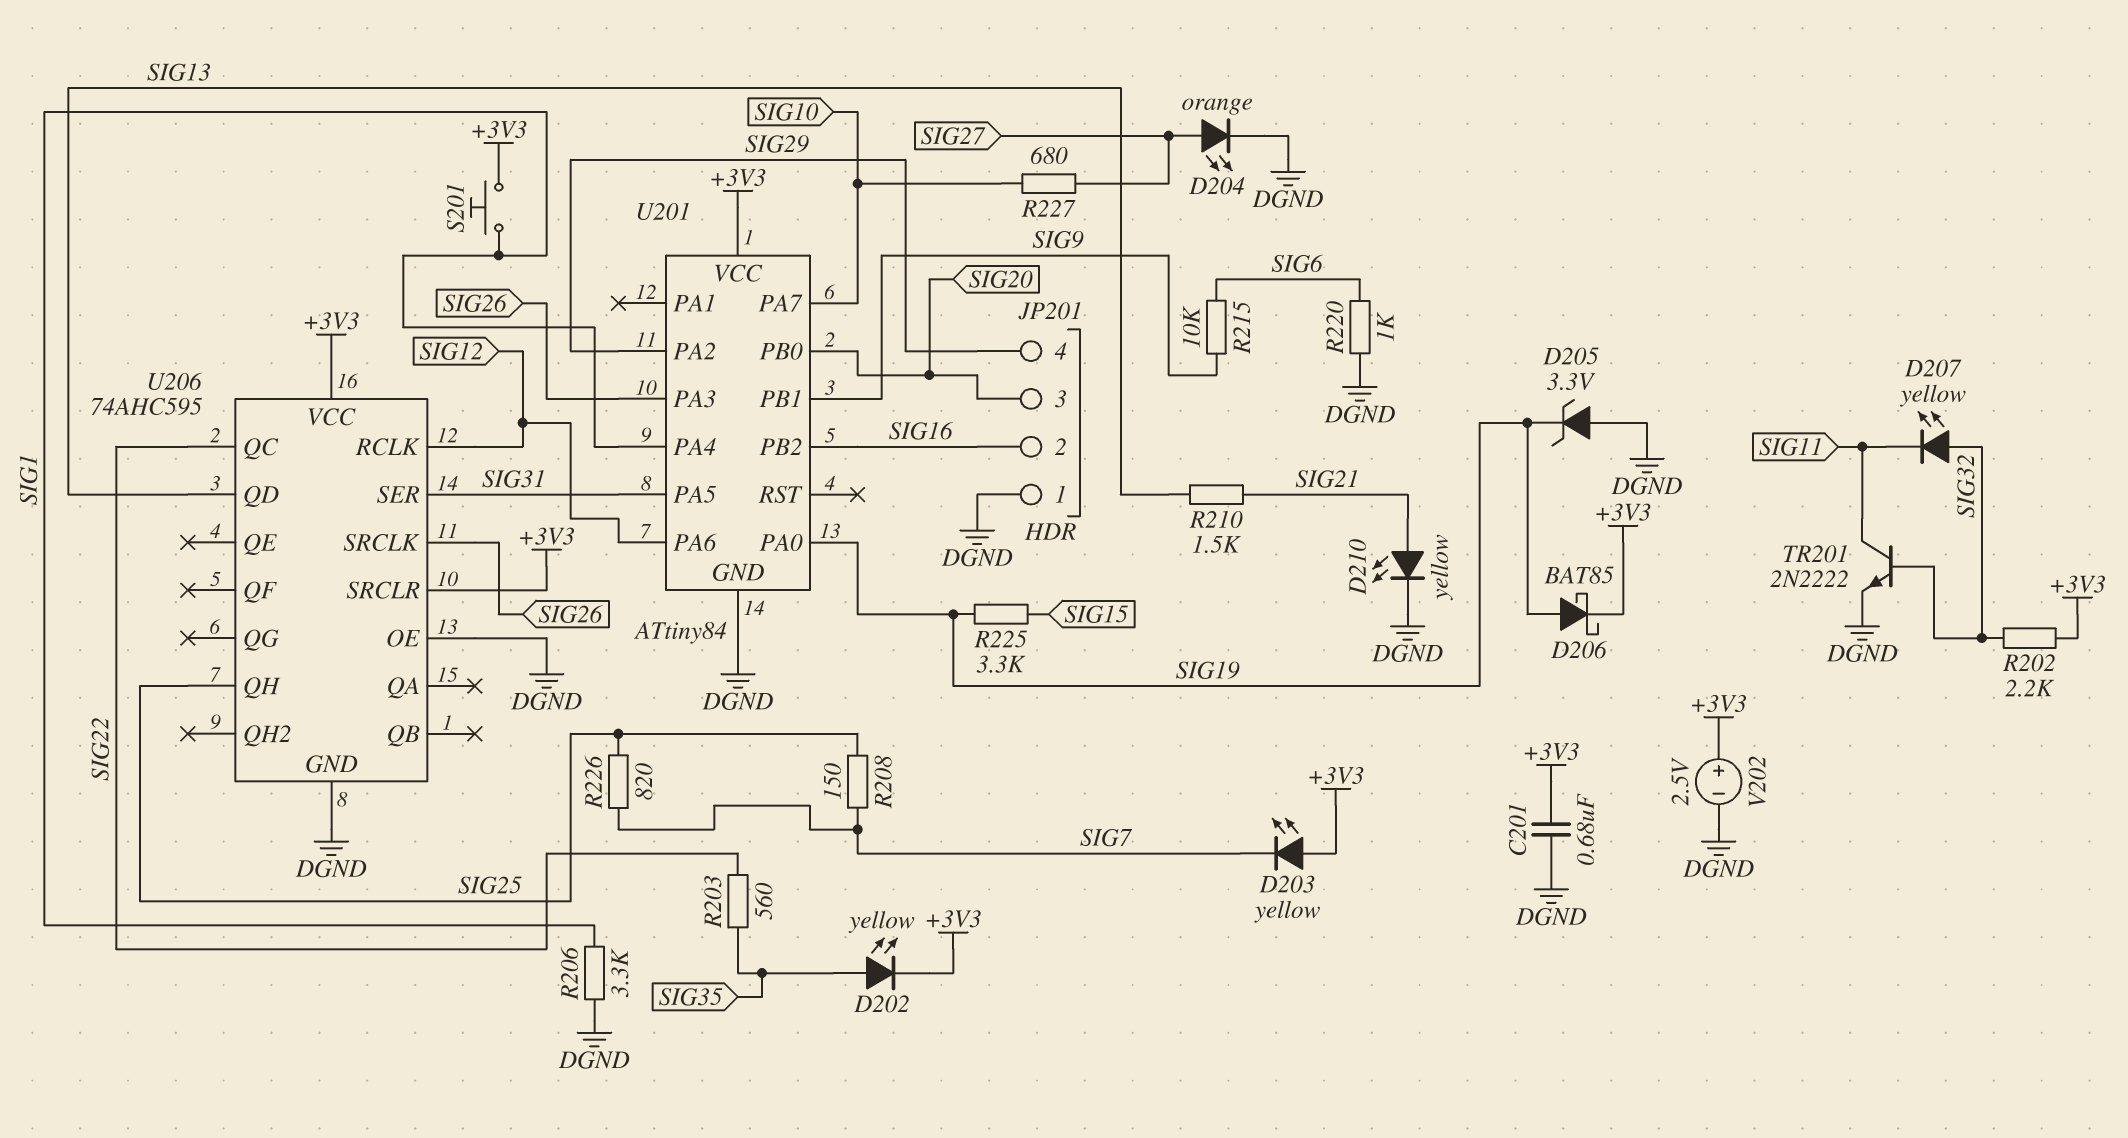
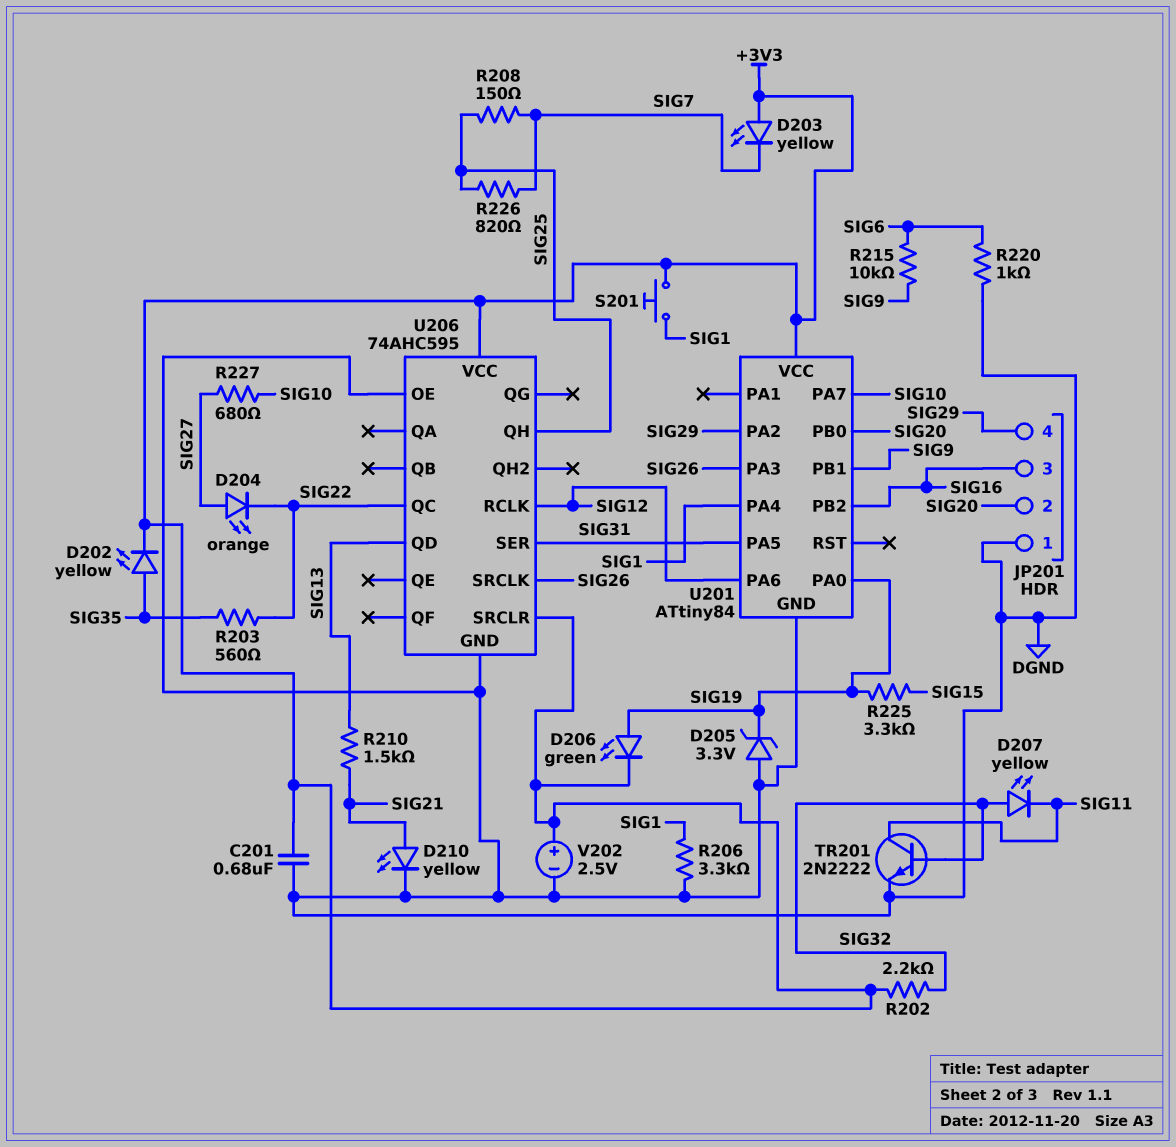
D204: LED orange (A SIG27, K DGND) -> LED orange (A SIG27, K SIG22)
D206: schottky BAT85 (A SIG19, K +3V3) -> LED green (A SIG19, K +3V3)
JP201 pin 2: SIG16 -> SIG20
JP201 pin 3: SIG20 -> SIG16

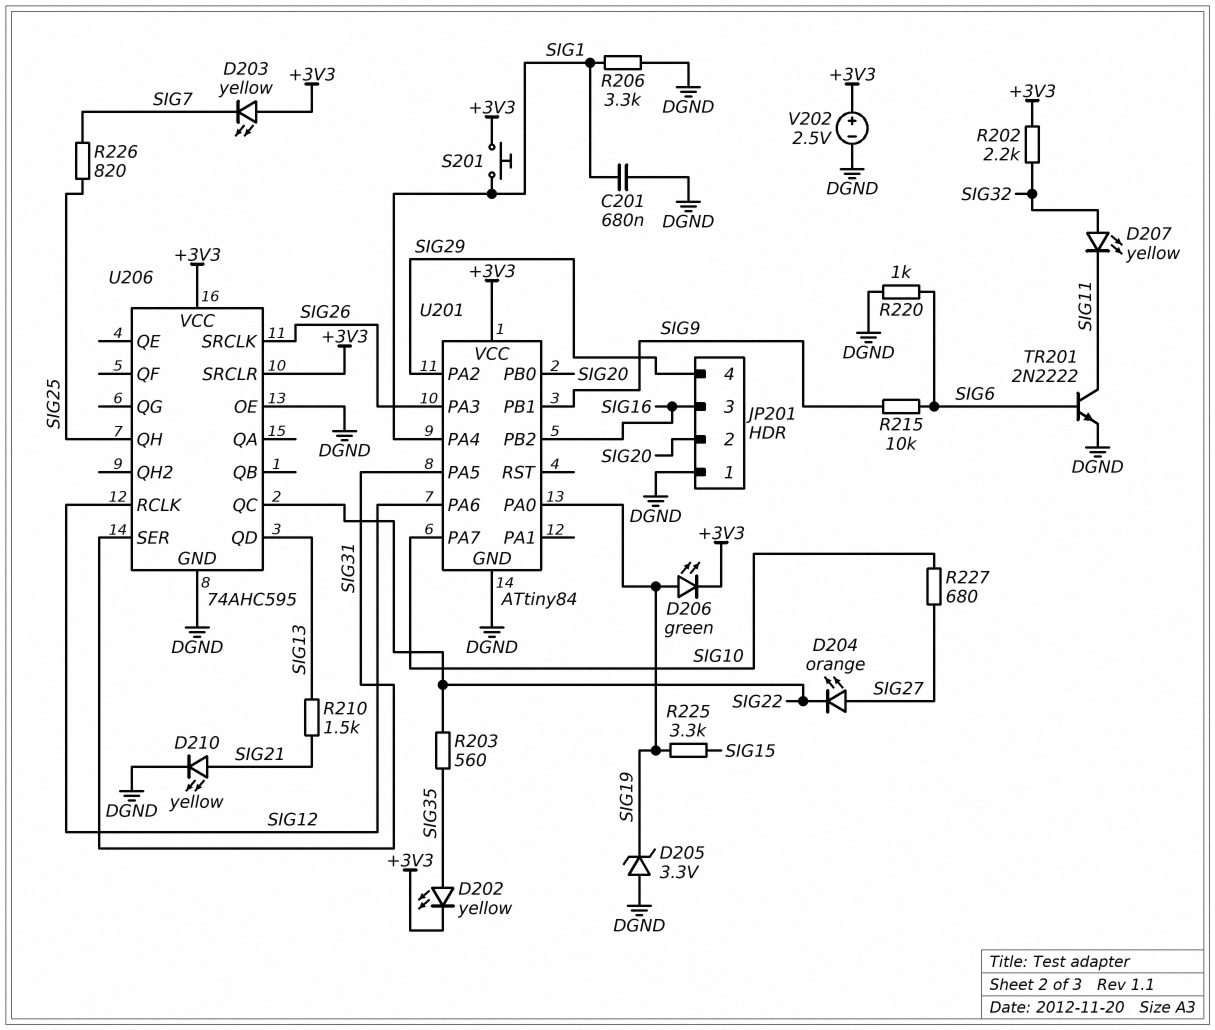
C201: 680nF (+3V3, DGND) -> 680nF (DGND, SIG1)
R208: 150 (SIG7, SIG25) -> none
TR201: NPN 2N2222 (B SIG32, C SIG11, E DGND) -> NPN 2N2222 (B SIG6, C SIG11, E DGND)

